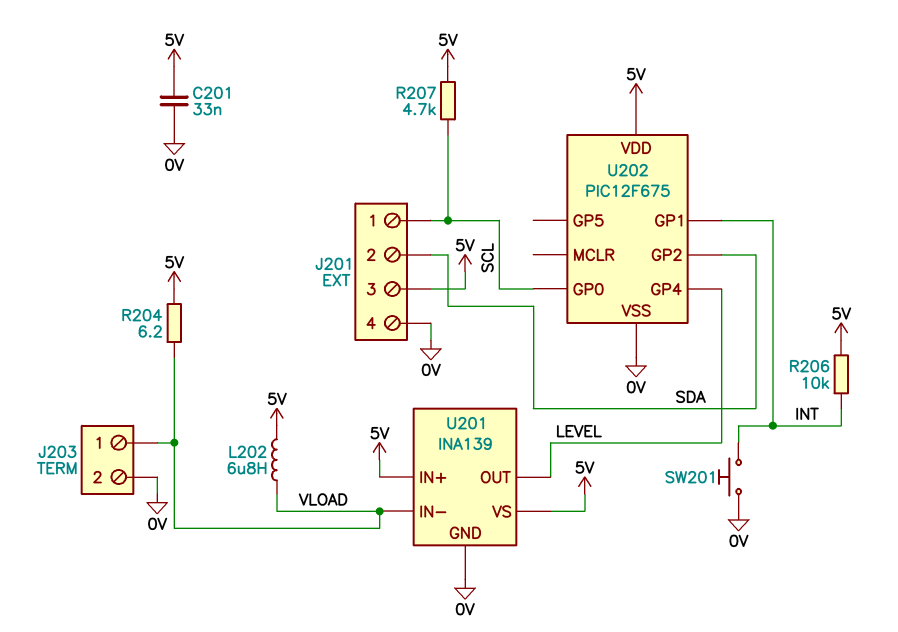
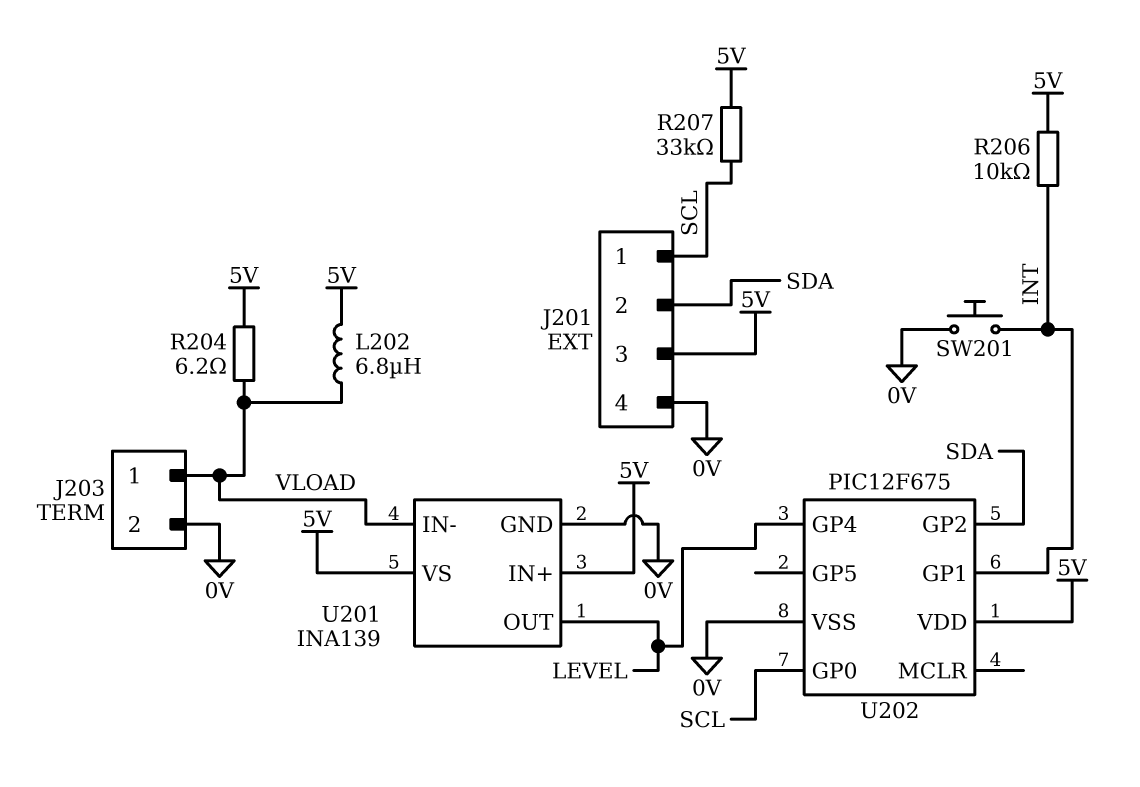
C201: 33nF (0V, 5V) -> none
R207: 4.7k (5V, SCL) -> 33k (5V, SCL)

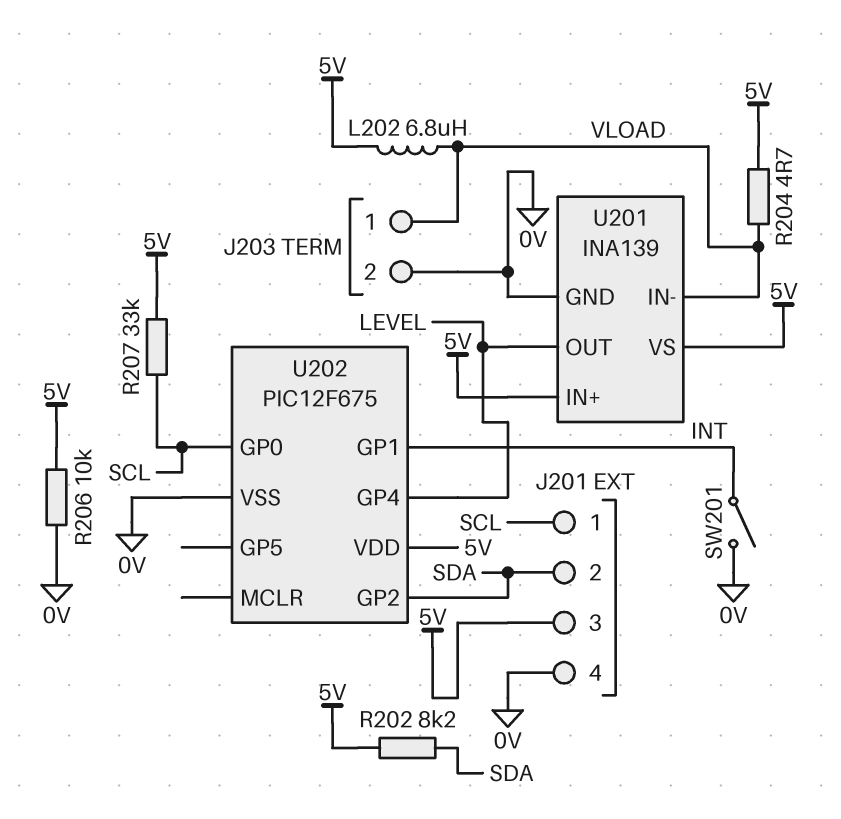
R202: none -> 8.2k (5V, SDA)
R204: 6.2 (5V, VLOAD) -> 4.7 (5V, VLOAD)
R206: 10k (5V, INT) -> 10k (0V, 5V)
SW201: button (0V, INT) -> switch (0V, INT)

